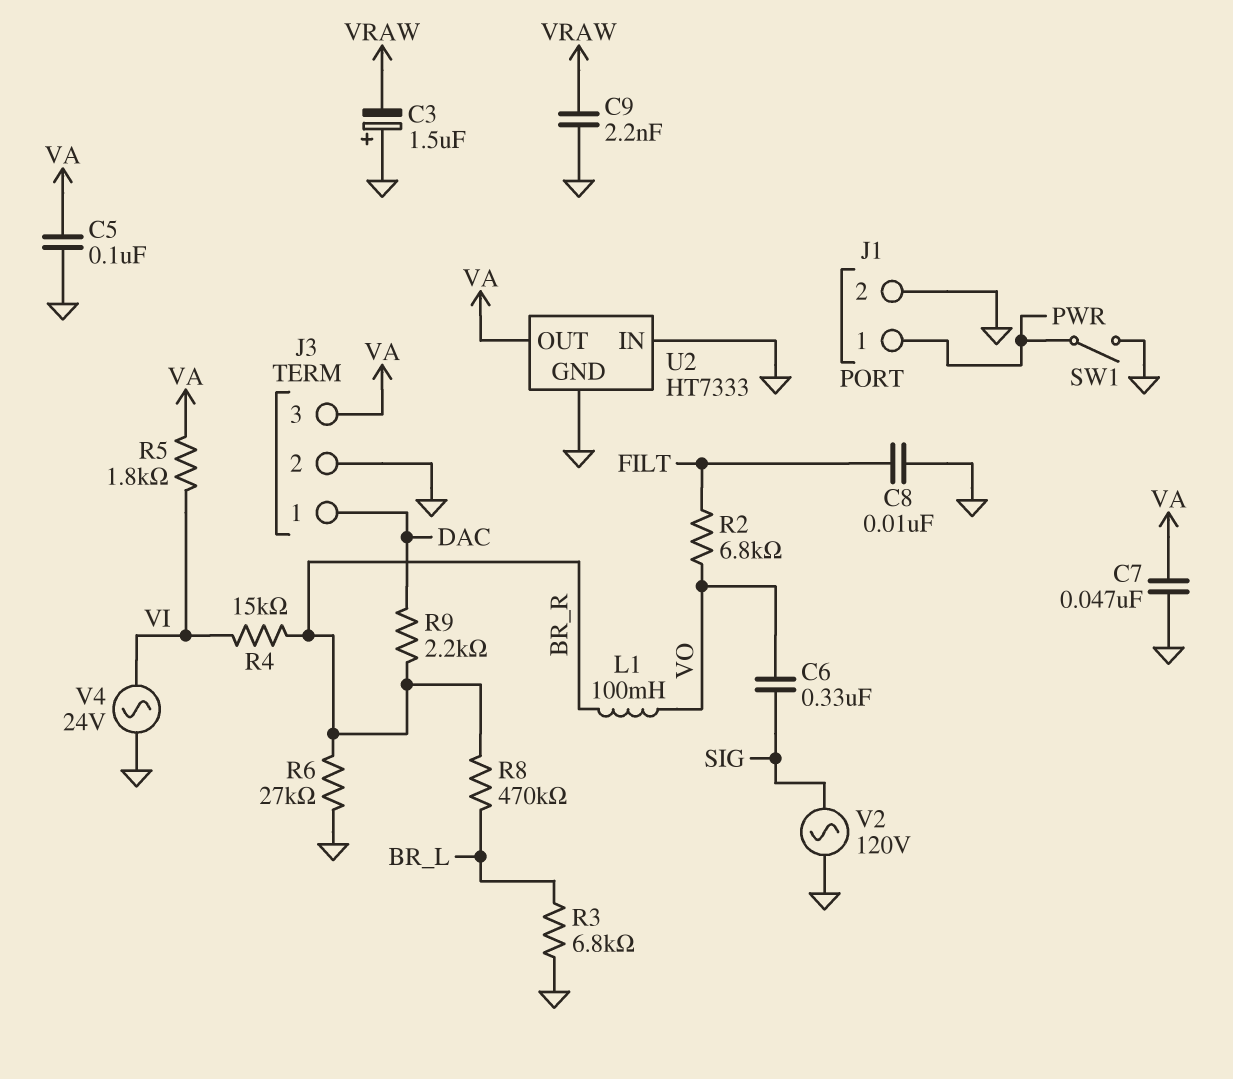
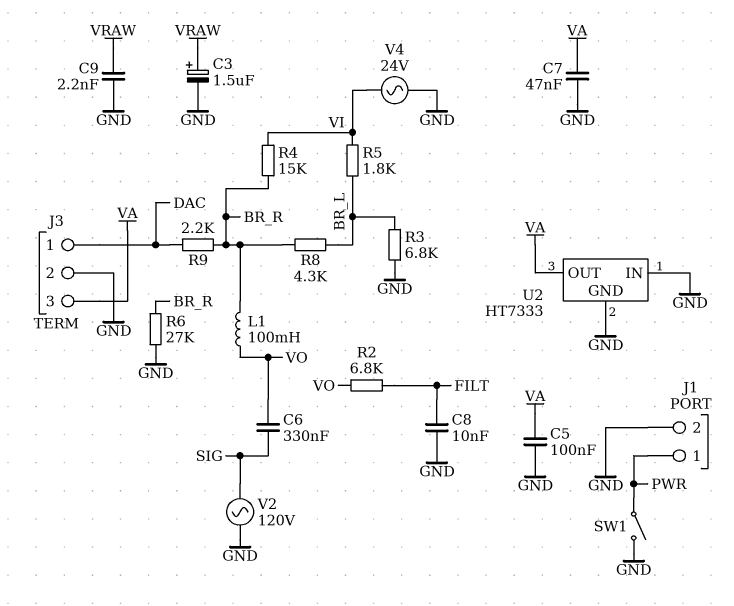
C3: 1.5uF (plus GND, minus VRAW) -> 1.5uF (plus VRAW, minus GND)
R5: 1.8k (VA, VI) -> 1.8k (BR_L, VI)
R8: 470k (BR_L, BR_R) -> 4.3k (BR_L, BR_R)

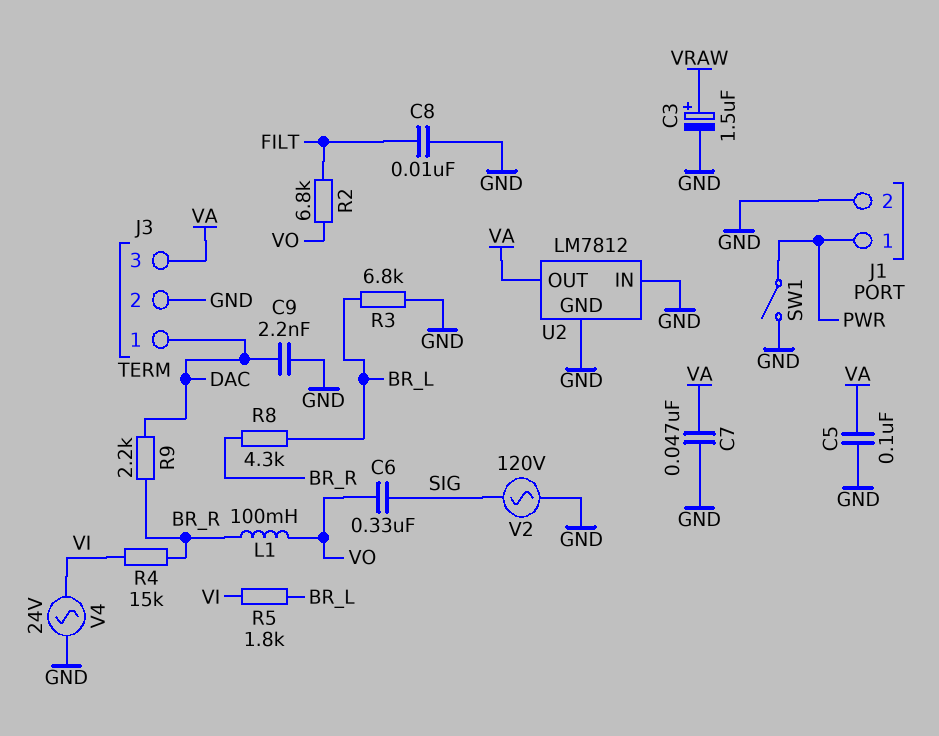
C9: 2.2nF (GND, VRAW) -> 2.2nF (DAC, GND)
R6: 27k (BR_R, GND) -> none
U2: HT7333 -> LM7812

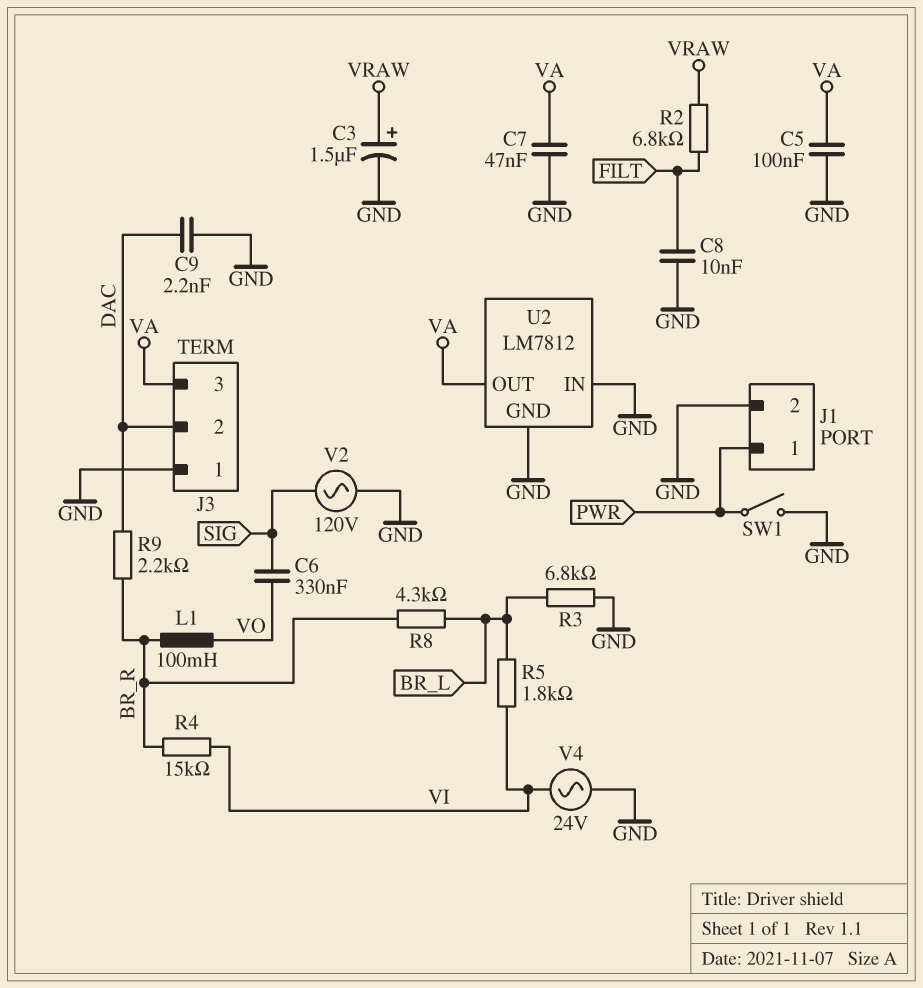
J3 pin 1: DAC -> GND
J3 pin 2: GND -> DAC
R2: 6.8k (FILT, VO) -> 6.8k (FILT, VRAW)

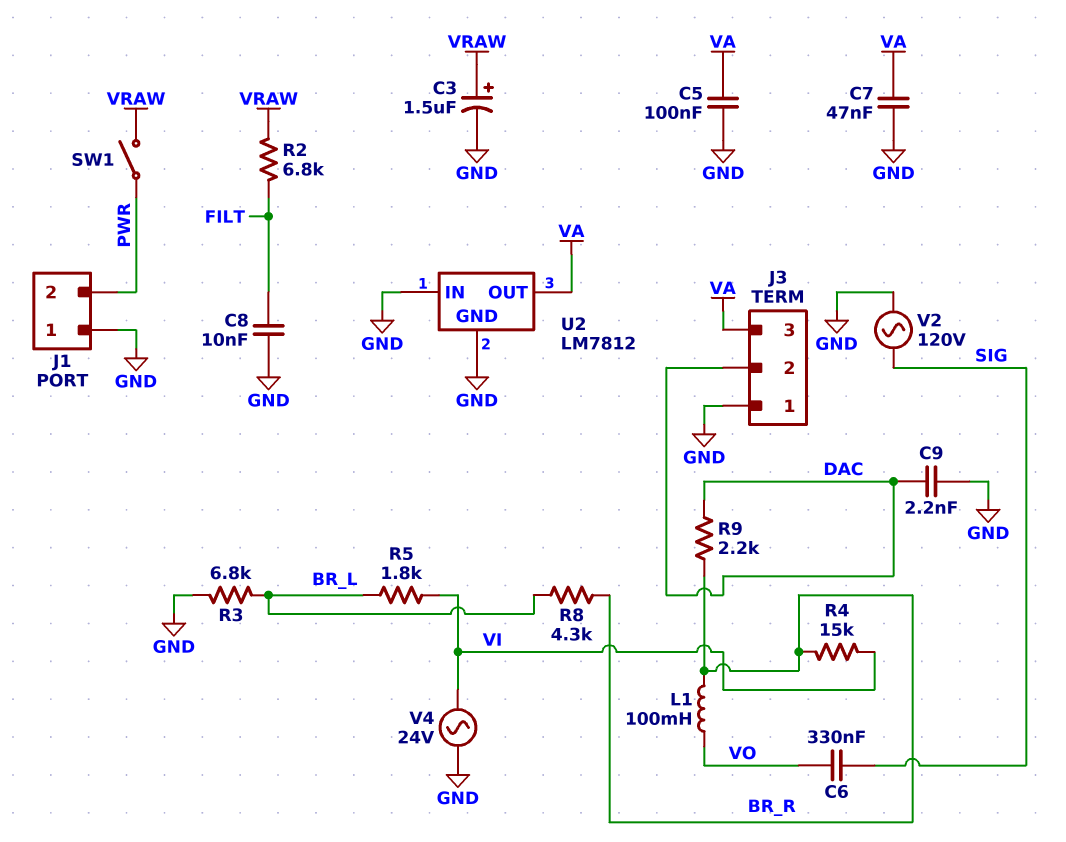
J1 pin 1: PWR -> GND
J1 pin 2: GND -> PWR
SW1: switch (GND, PWR) -> switch (PWR, VRAW)

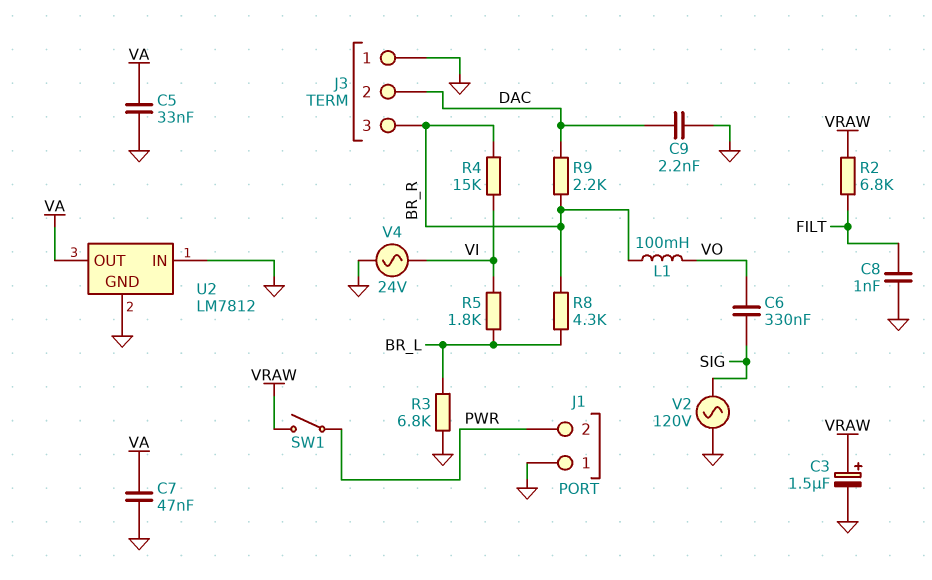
C5: 100nF (GND, VA) -> 33nF (GND, VA)
C8: 10nF (FILT, GND) -> 1nF (FILT, GND)
J3 pin 3: VA -> BR_R

